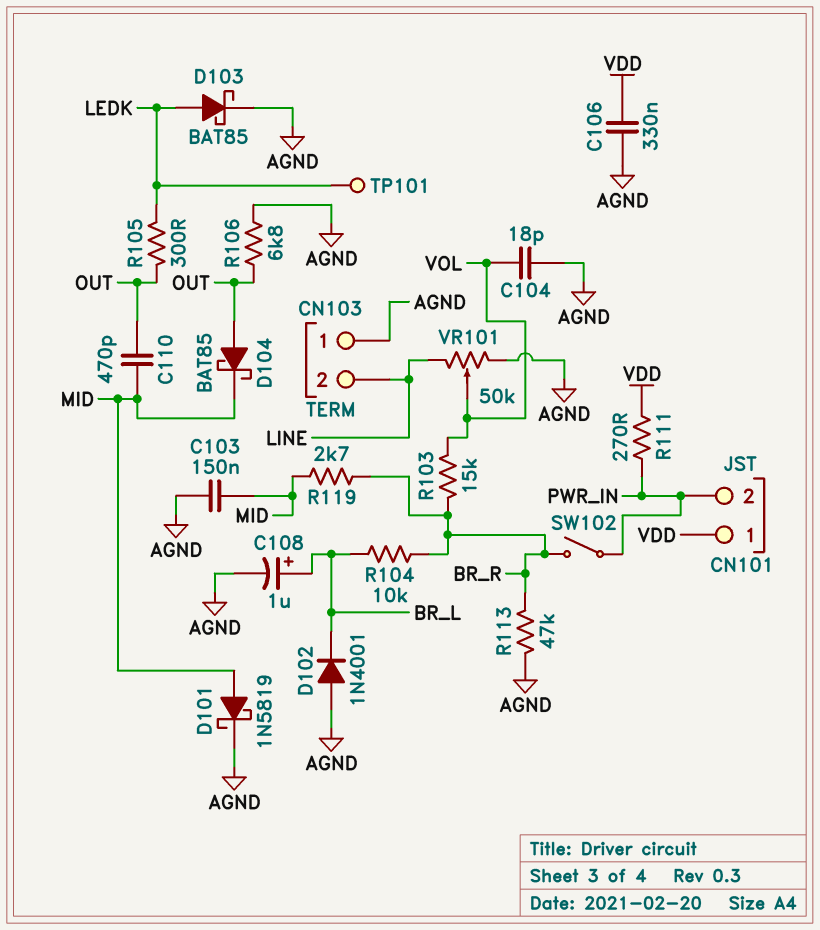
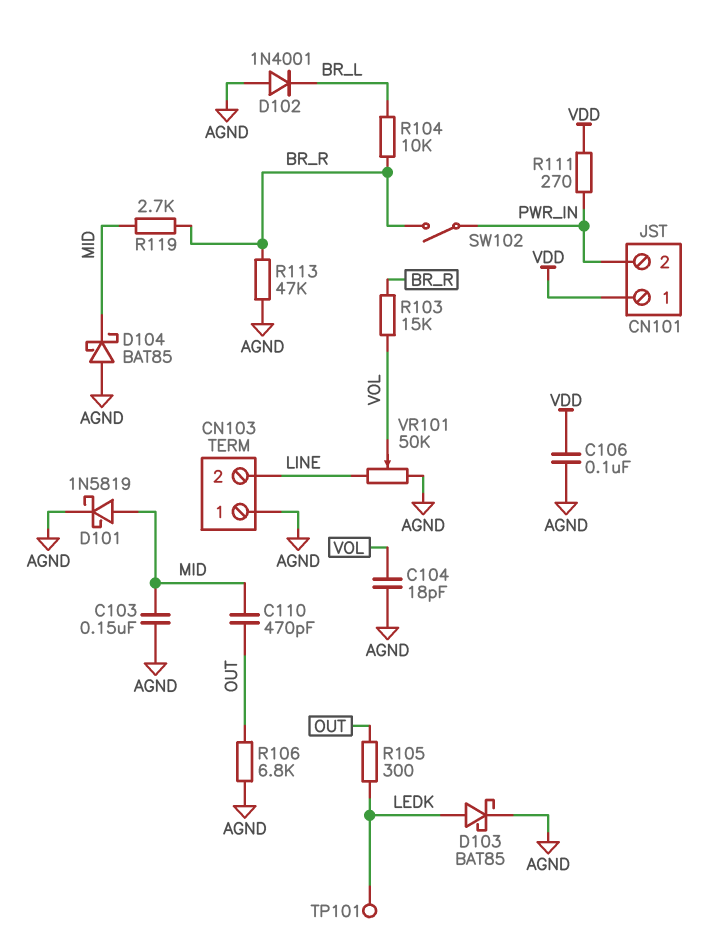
C106: 330nF (AGND, VDD) -> 100nF (AGND, VDD)
C108: 1uF (plus BR_L, minus AGND) -> none
D104: schottky BAT85 (A OUT, K MID) -> schottky BAT85 (A AGND, K MID)

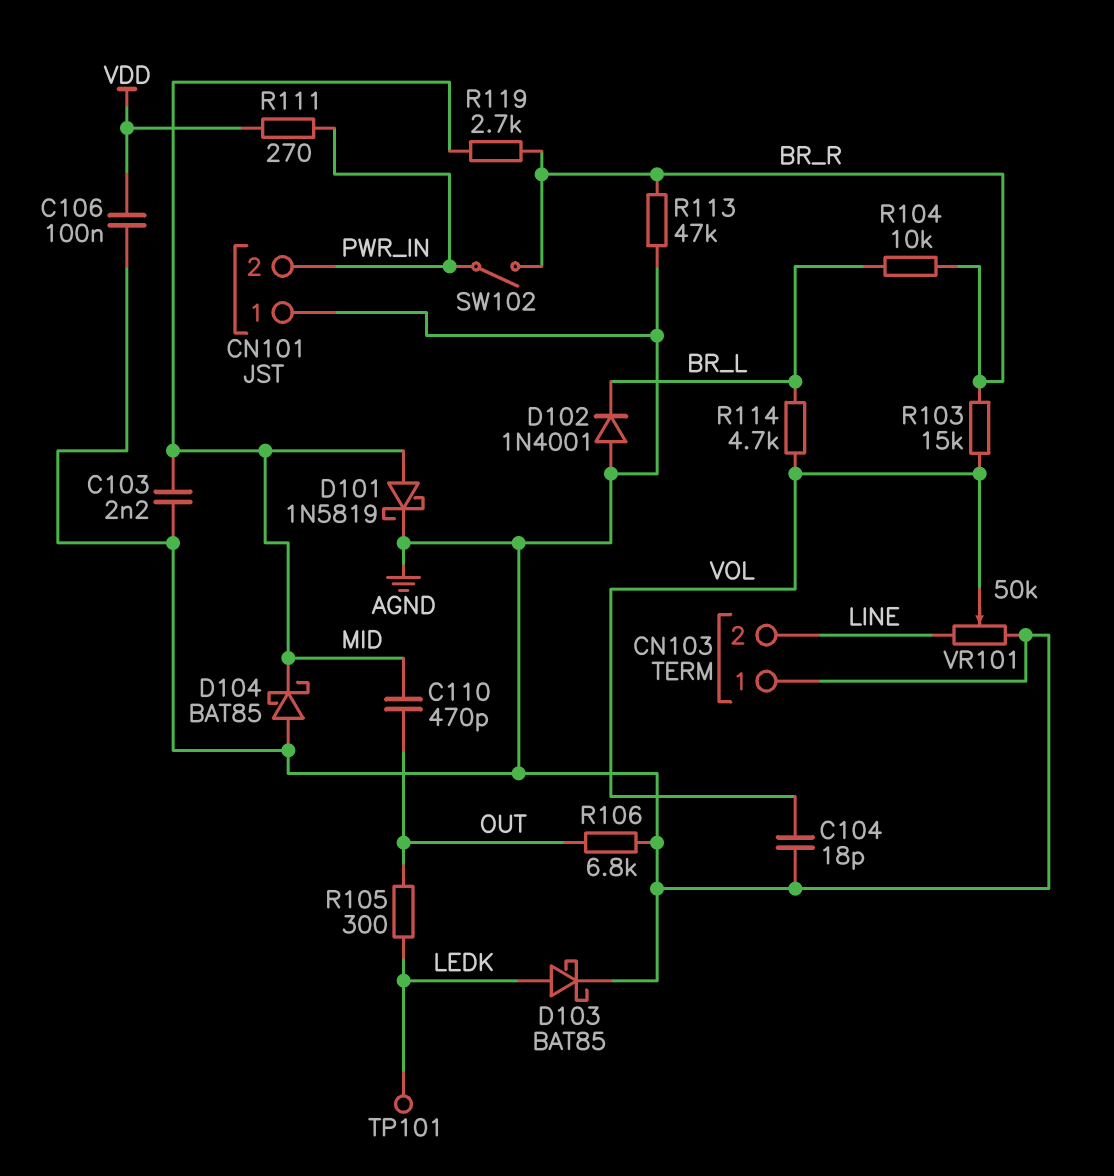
C103: 150nF (AGND, MID) -> 2.2nF (AGND, MID)
CN101 pin 1: VDD -> AGND
R114: none -> 4.7k (BR_L, VOL)

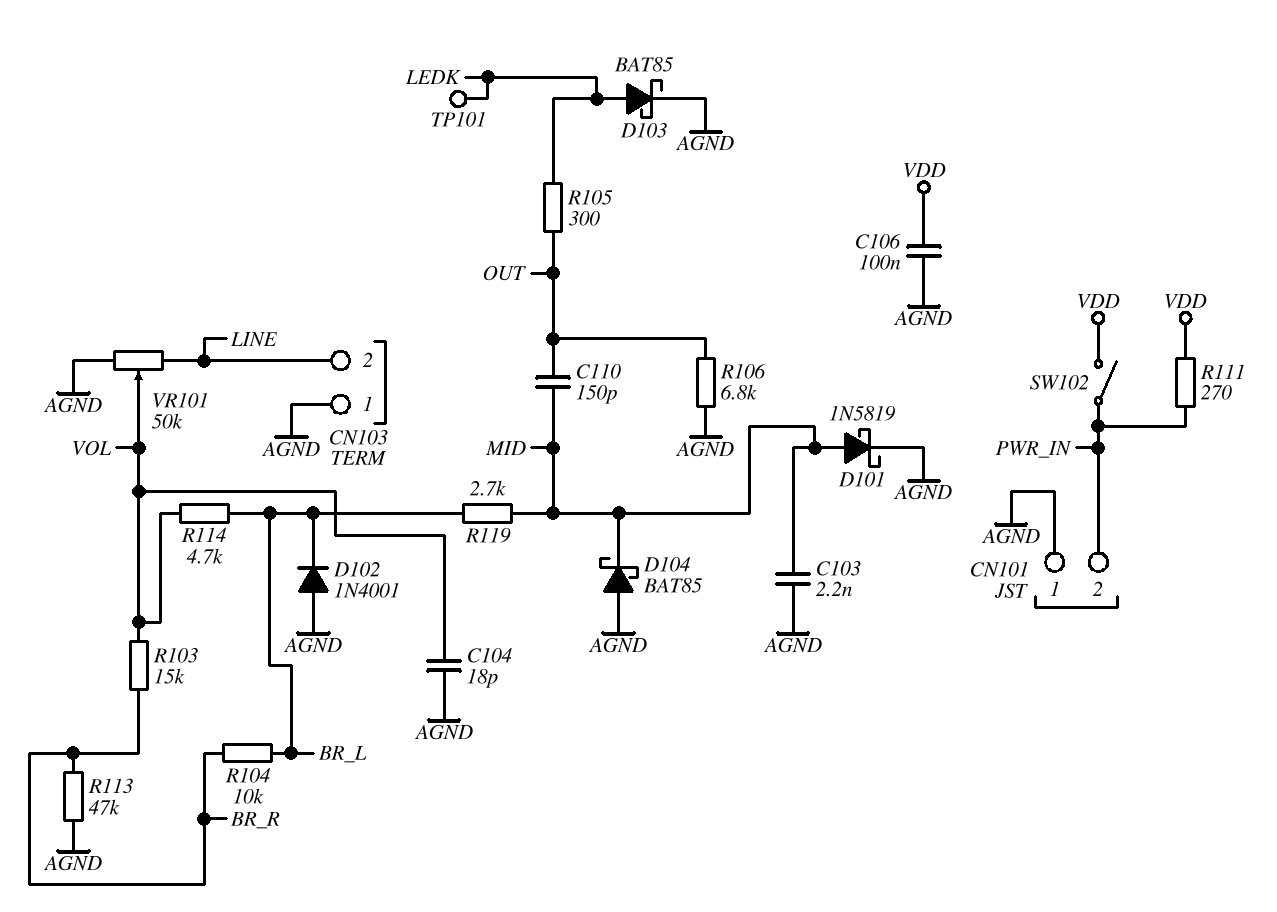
C110: 470pF (MID, OUT) -> 150pF (MID, OUT)
R119: 2.7k (BR_R, MID) -> 2.7k (BR_L, MID)
SW102: switch (BR_R, PWR_IN) -> switch (PWR_IN, VDD)

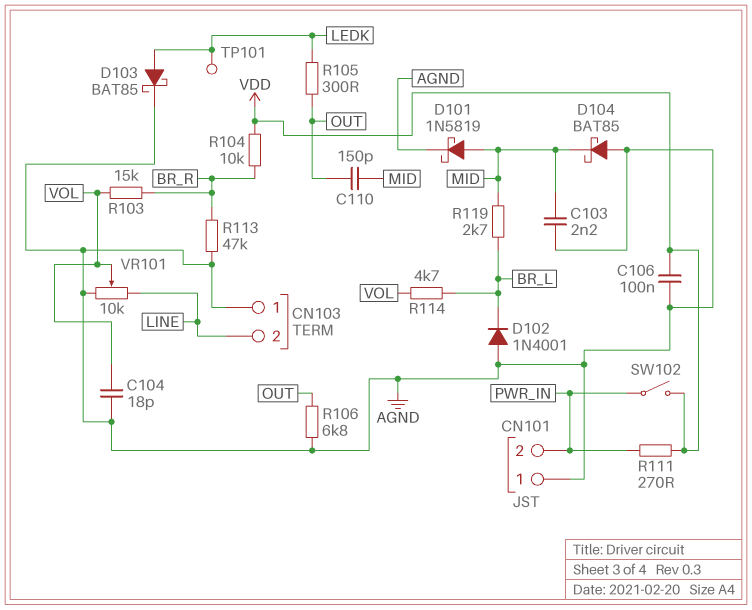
R104: 10k (BR_L, BR_R) -> 10k (BR_R, VDD)
VR101: 50k (AGND, LINE, wiper VOL) -> 10k (AGND, LINE, wiper VOL)

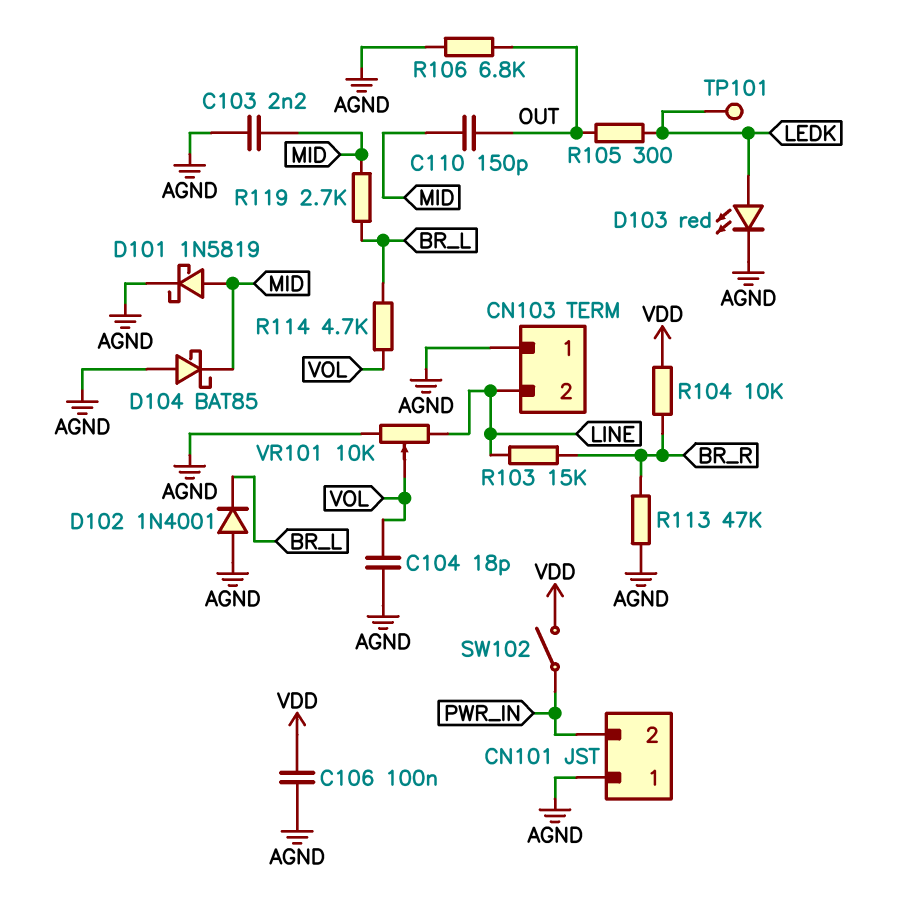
D103: schottky BAT85 (A LEDK, K AGND) -> LED red (A LEDK, K AGND)
R103: 15k (BR_R, VOL) -> 15k (BR_R, LINE)
R111: 270 (PWR_IN, VDD) -> none

